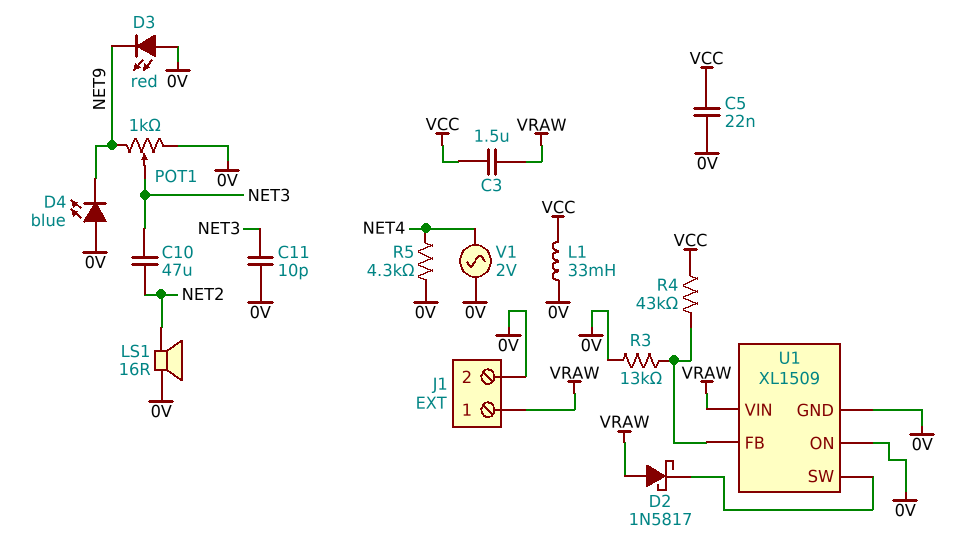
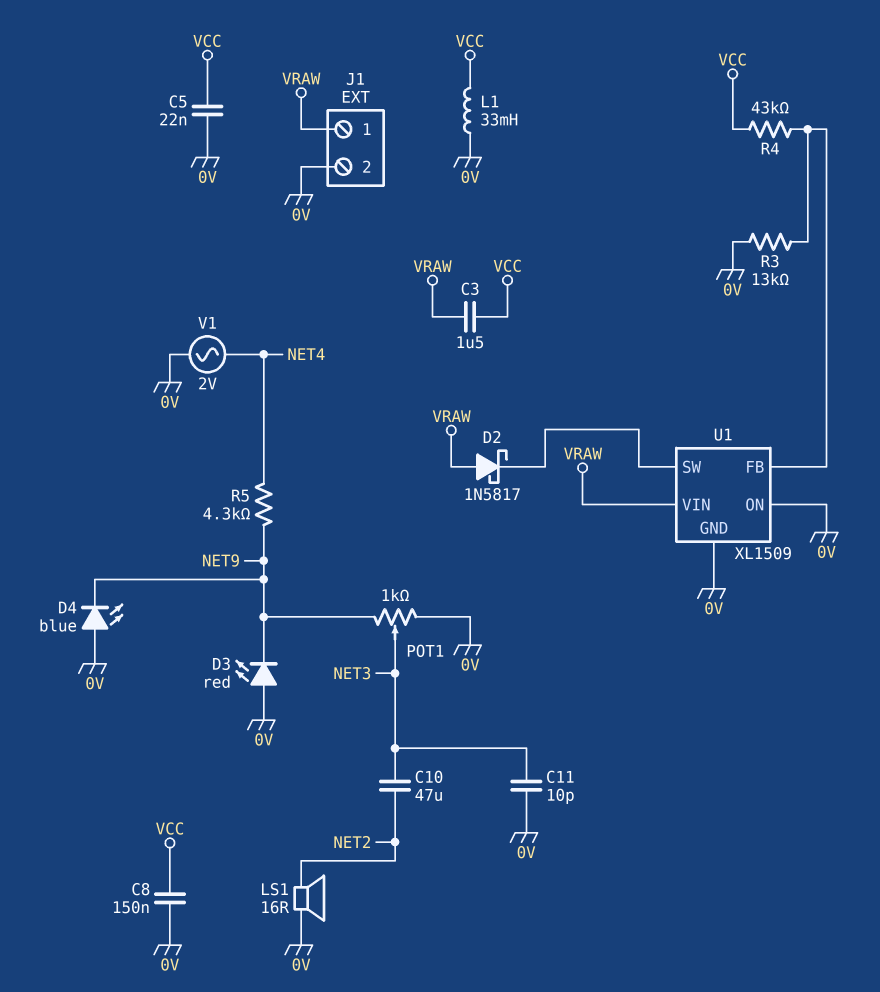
C8: none -> 150nF (0V, VCC)
R5: 4.3k (0V, NET4) -> 4.3k (NET4, NET9)

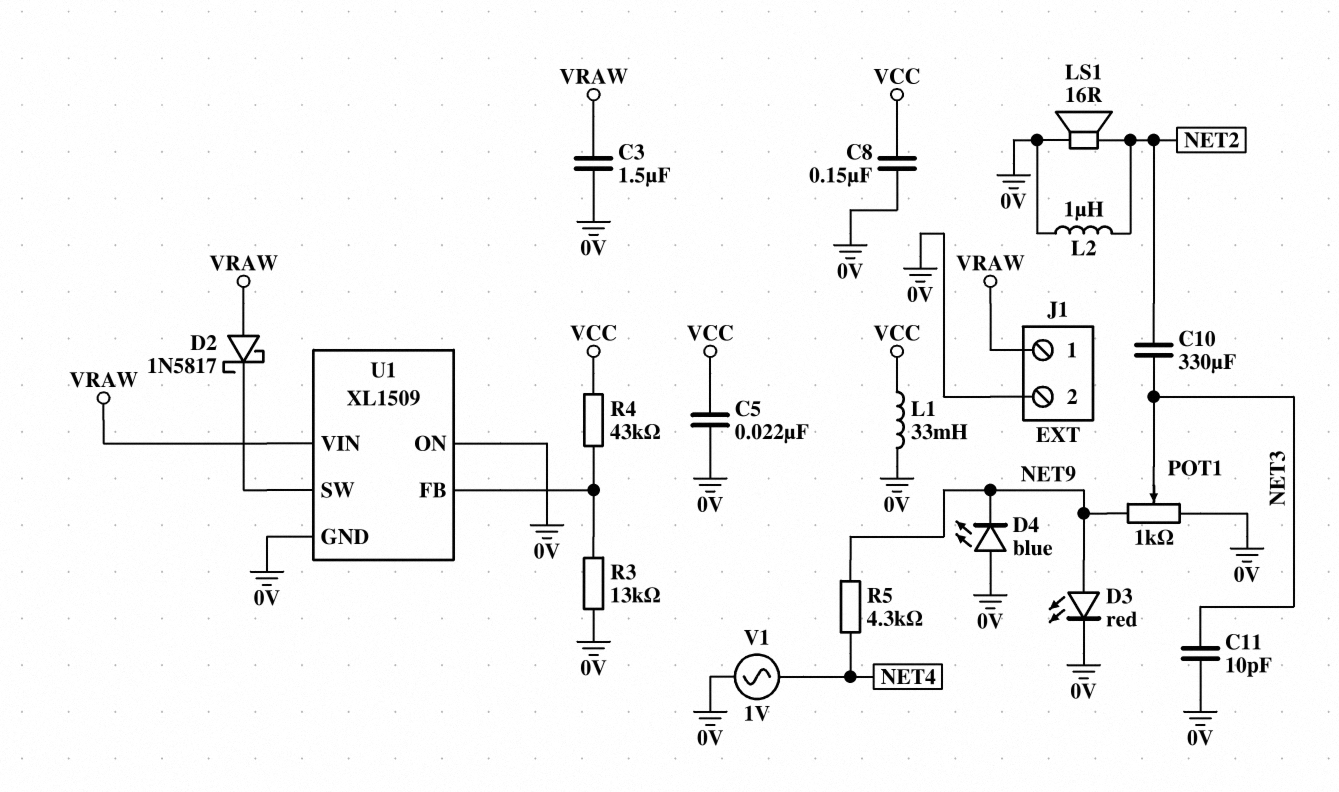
C3: 1.5uF (VCC, VRAW) -> 1.5uF (0V, VRAW)
C10: 47uF (NET2, NET3) -> 330uF (NET2, NET3)
D3: LED red (A 0V, K NET9) -> LED red (A NET9, K 0V)
L2: none -> 1uH (0V, NET2)
V1: AC 2V (0V, NET4) -> AC 1V (0V, NET4)

